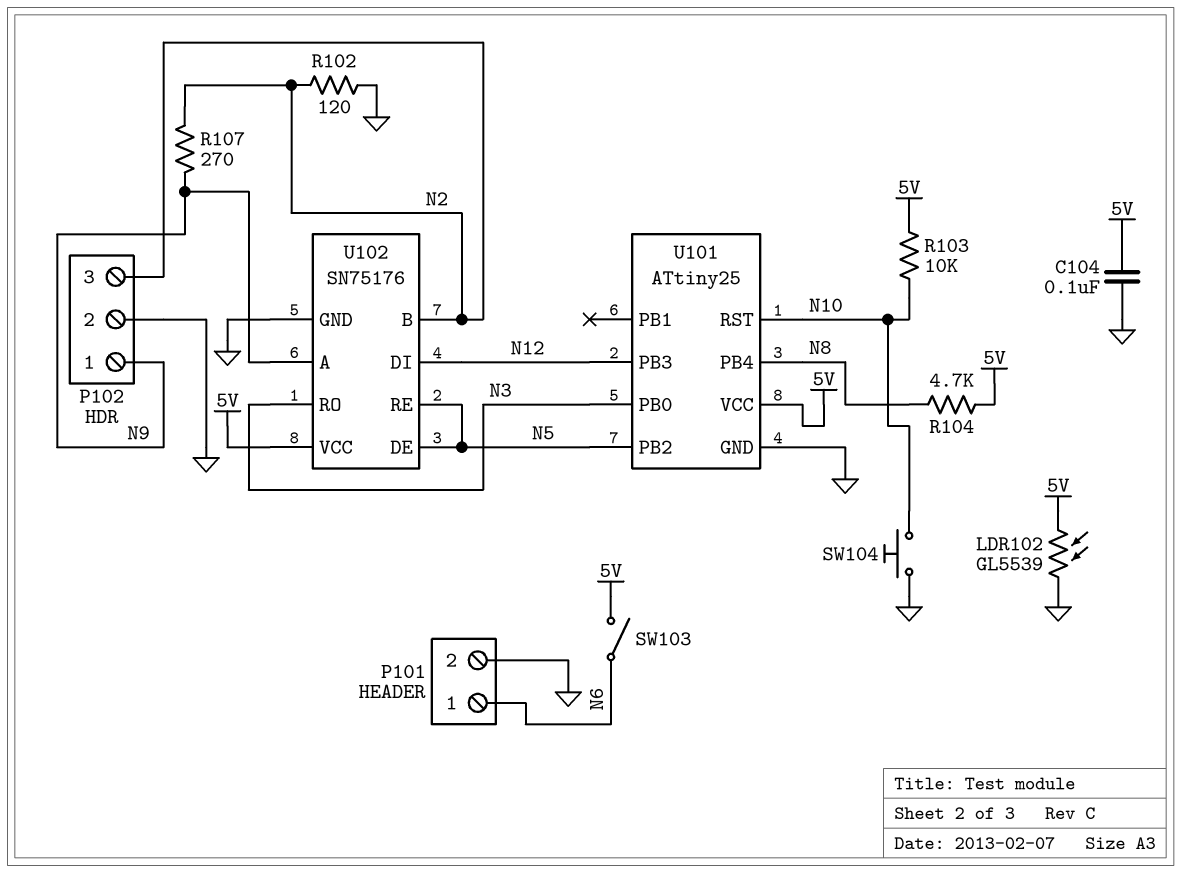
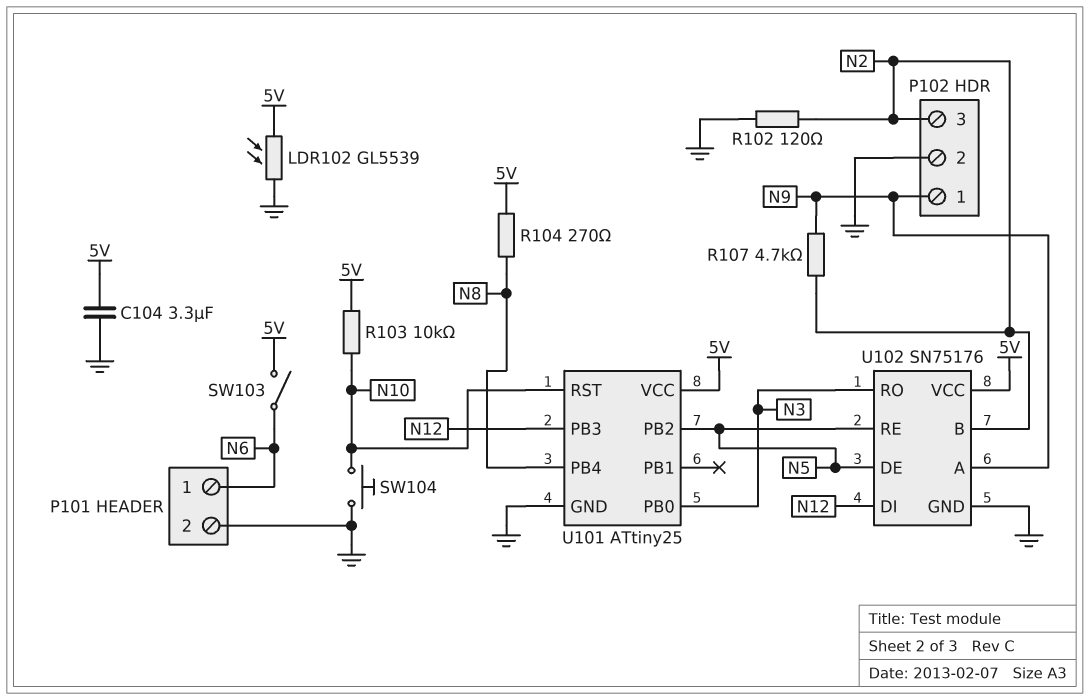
C104: 100nF (5V, GND) -> 3.3uF (5V, GND)
R104: 4.7k (5V, N8) -> 270 (5V, N8)
R107: 270 (N2, N9) -> 4.7k (N2, N9)

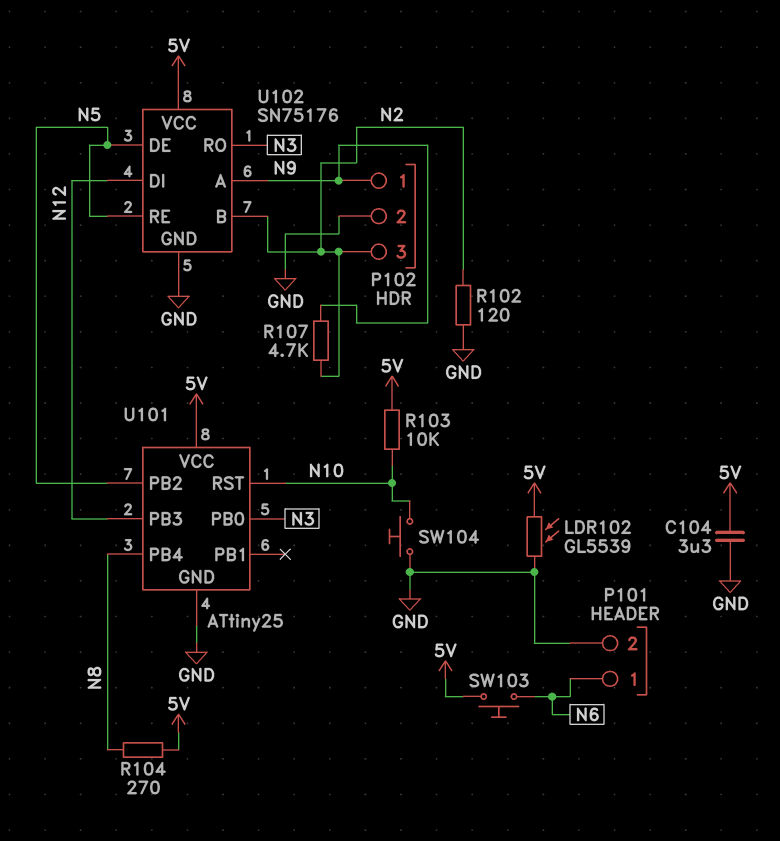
SW103: switch (5V, N6) -> button (5V, N6)

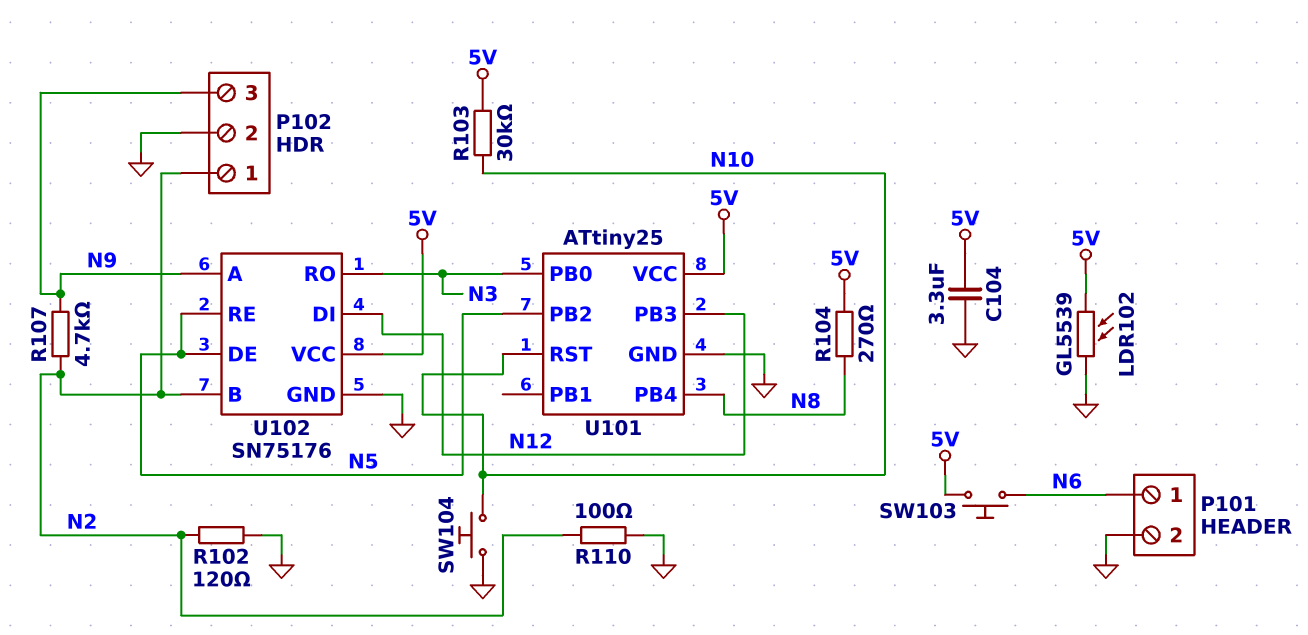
P102 pin 1: N9 -> N2
P102 pin 3: N2 -> N9
R103: 10k (5V, N10) -> 30k (5V, N10)
R110: none -> 100 (GND, N2)

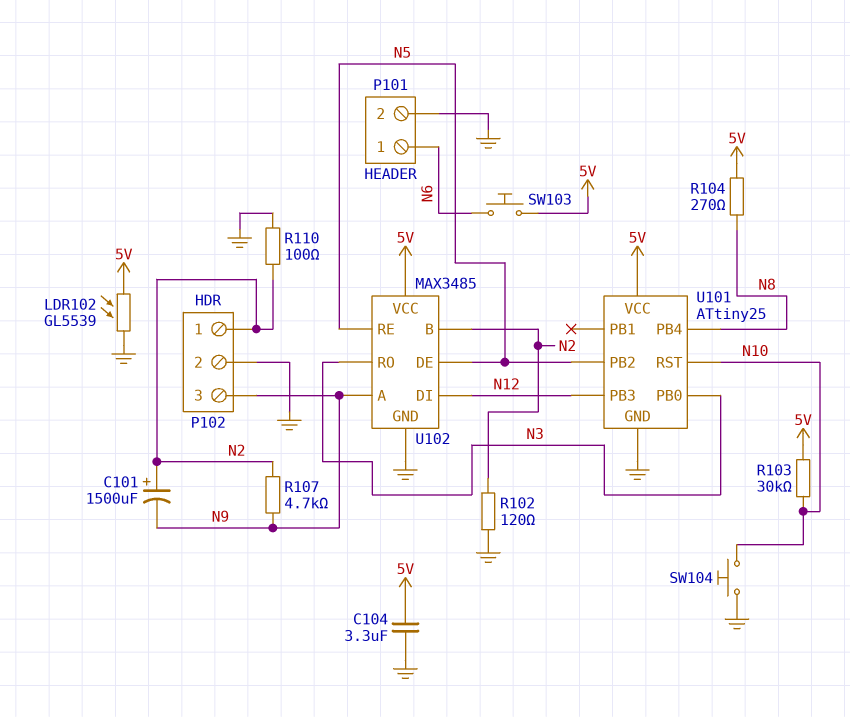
C101: none -> 1500uF (plus N2, minus N9)
U102: SN75176 -> MAX3485

